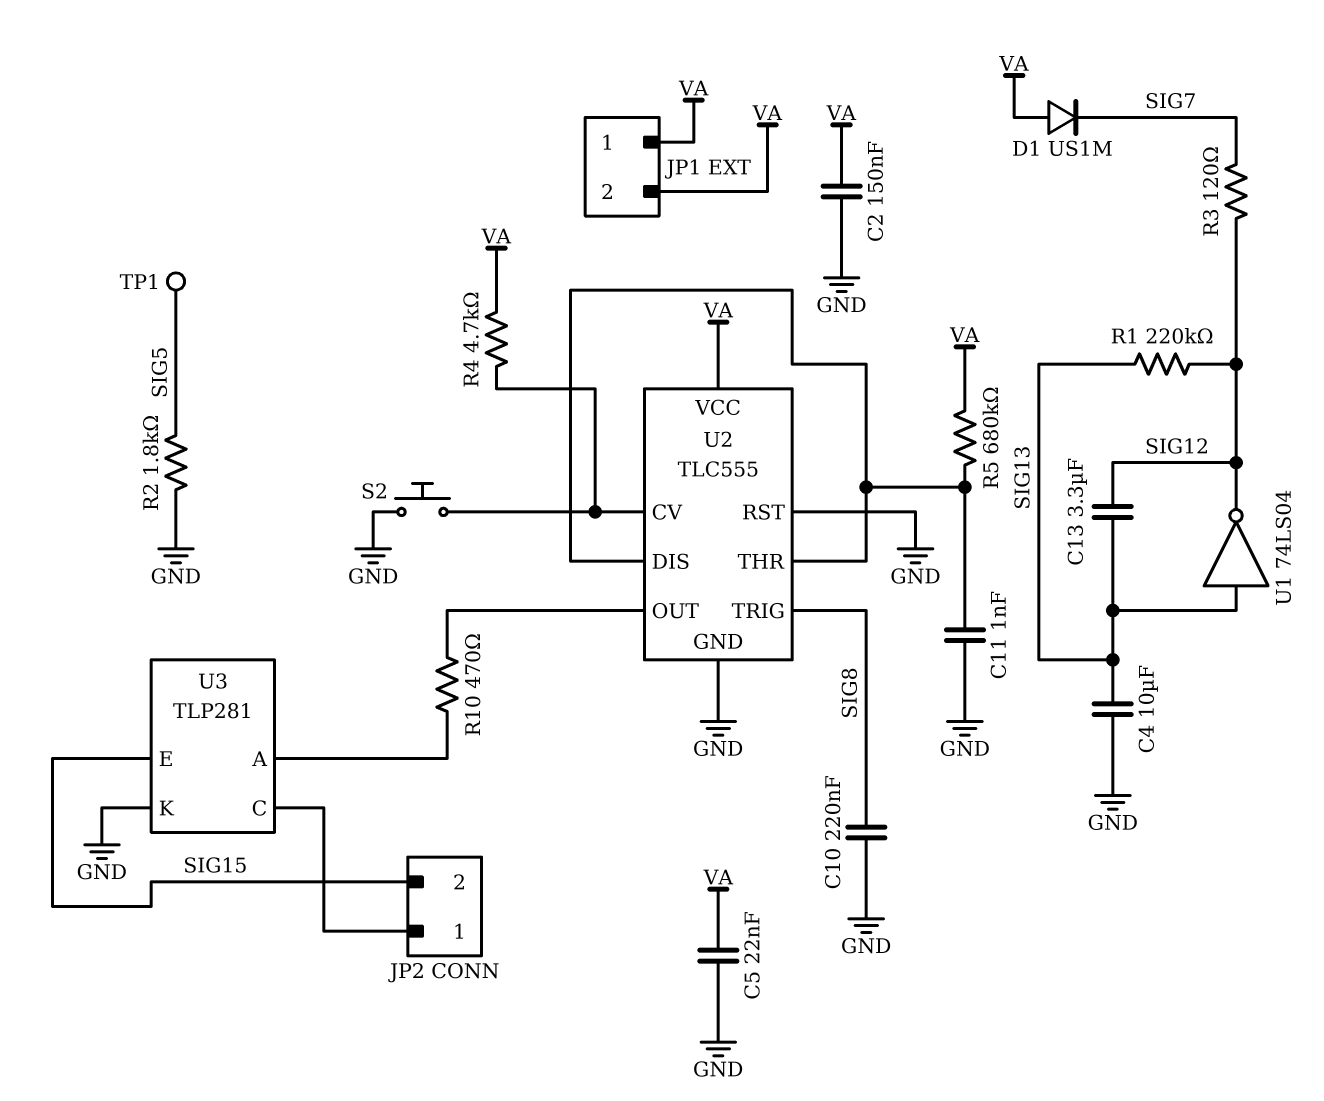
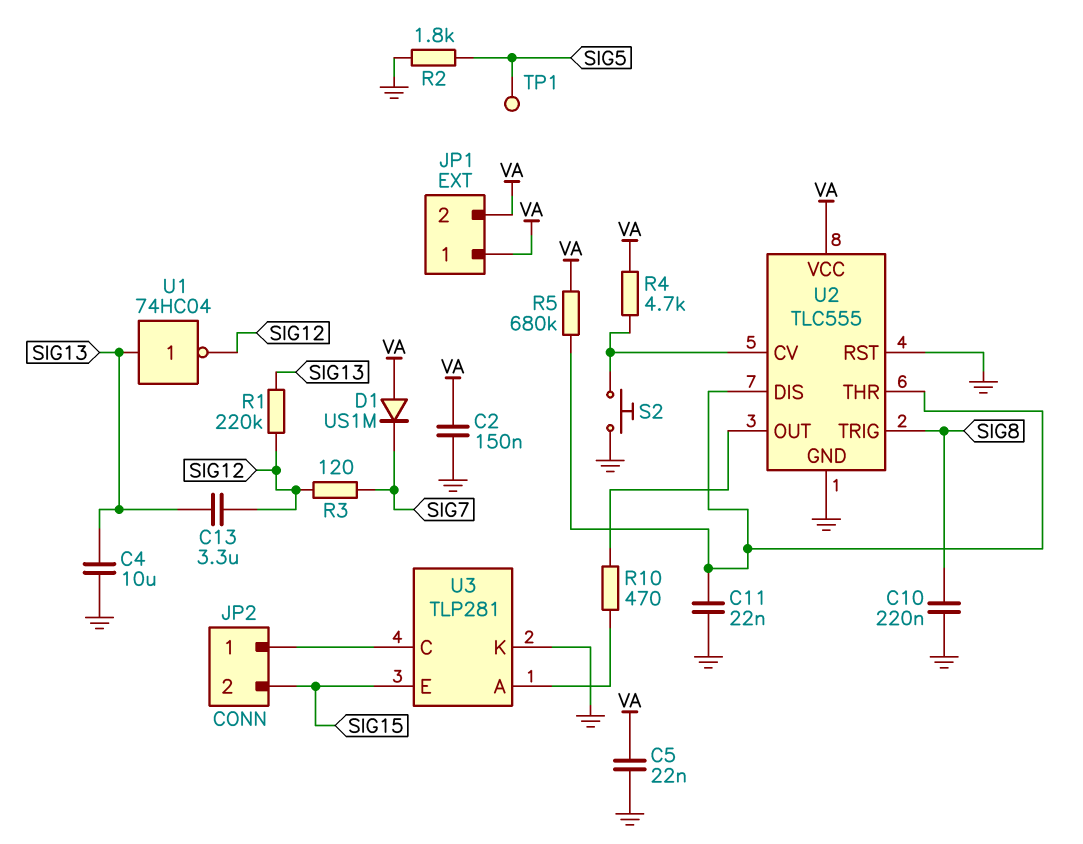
C11: 1nF (GND, U2/DIS) -> 22nF (GND, U2/DIS)
U1: NOT 74LS04 (in SIG13, out SIG12) -> NOT 74HC04 (in SIG13, out SIG12)

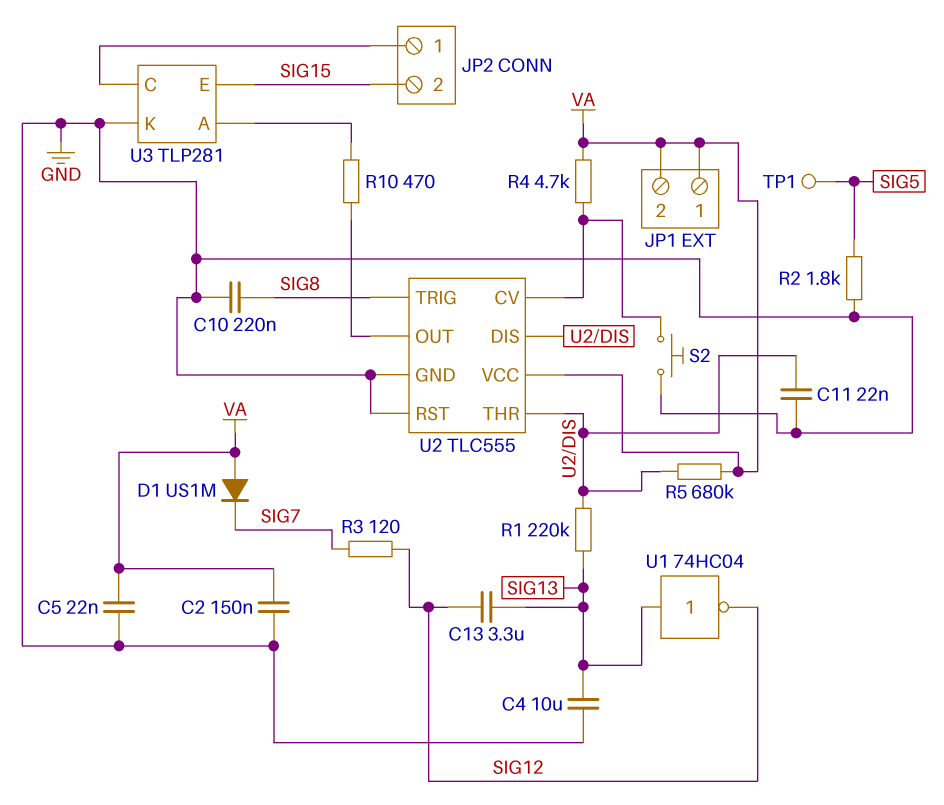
R1: 220k (SIG12, SIG13) -> 220k (SIG13, U2/DIS)

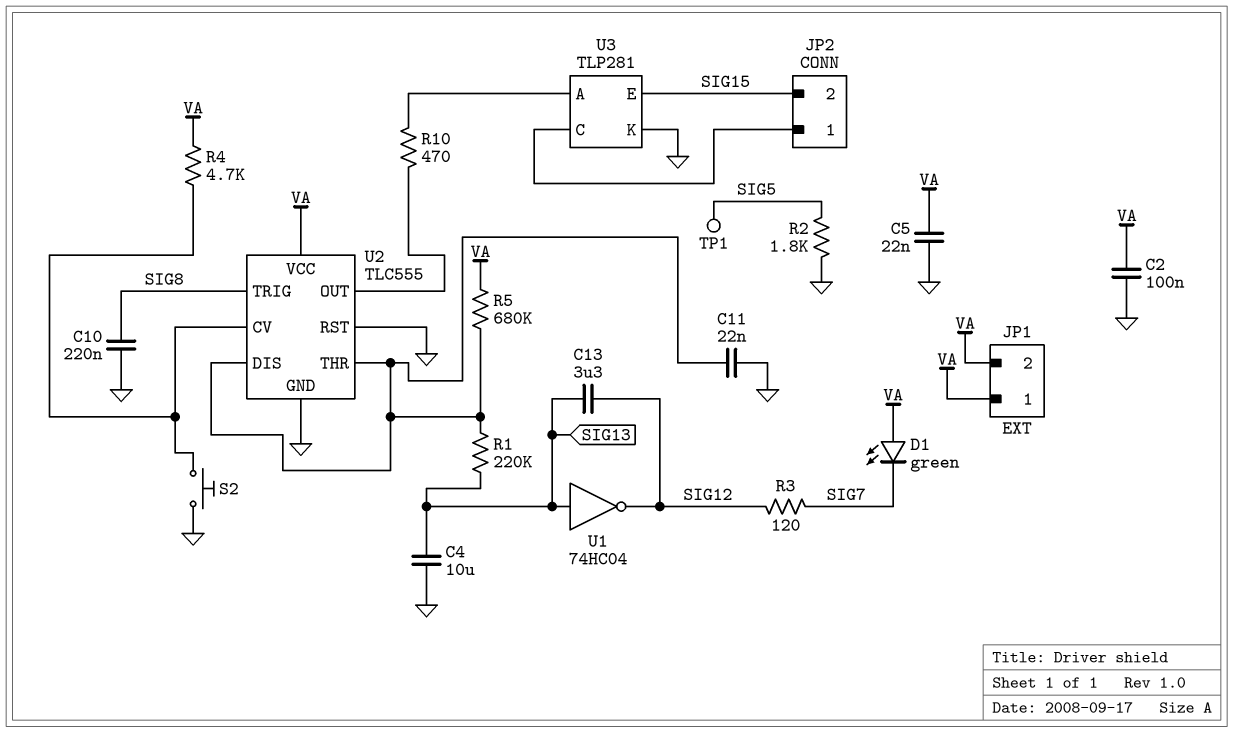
C2: 150nF (GND, VA) -> 100nF (GND, VA)
D1: diode US1M (A VA, K SIG7) -> LED green (A VA, K SIG7)

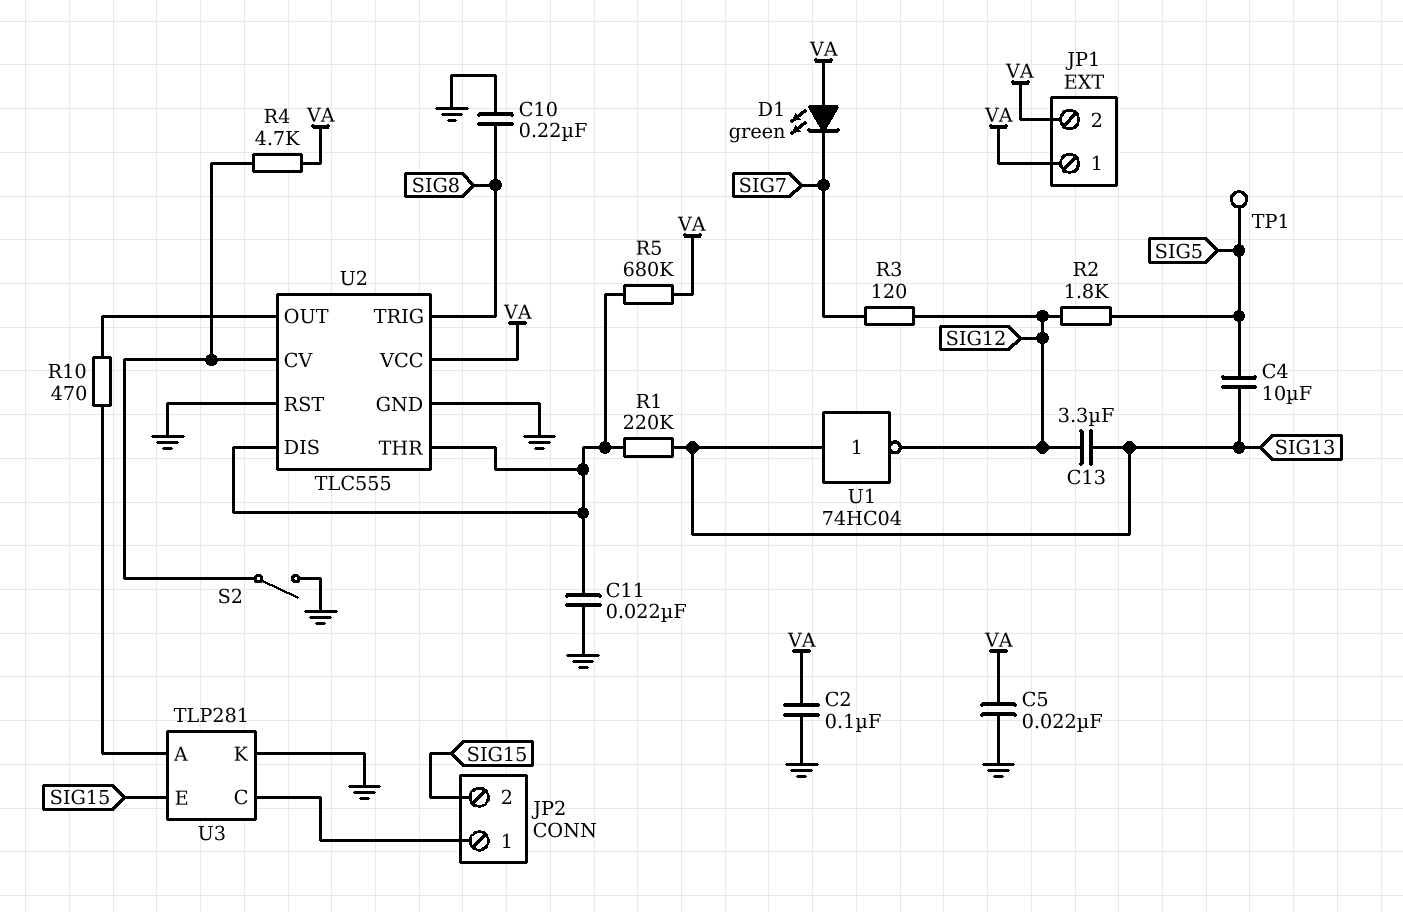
C4: 10uF (GND, SIG13) -> 10uF (SIG5, SIG13)
R2: 1.8k (GND, SIG5) -> 1.8k (SIG5, SIG12)
S2: button (GND, U2/CV) -> switch (GND, U2/CV)

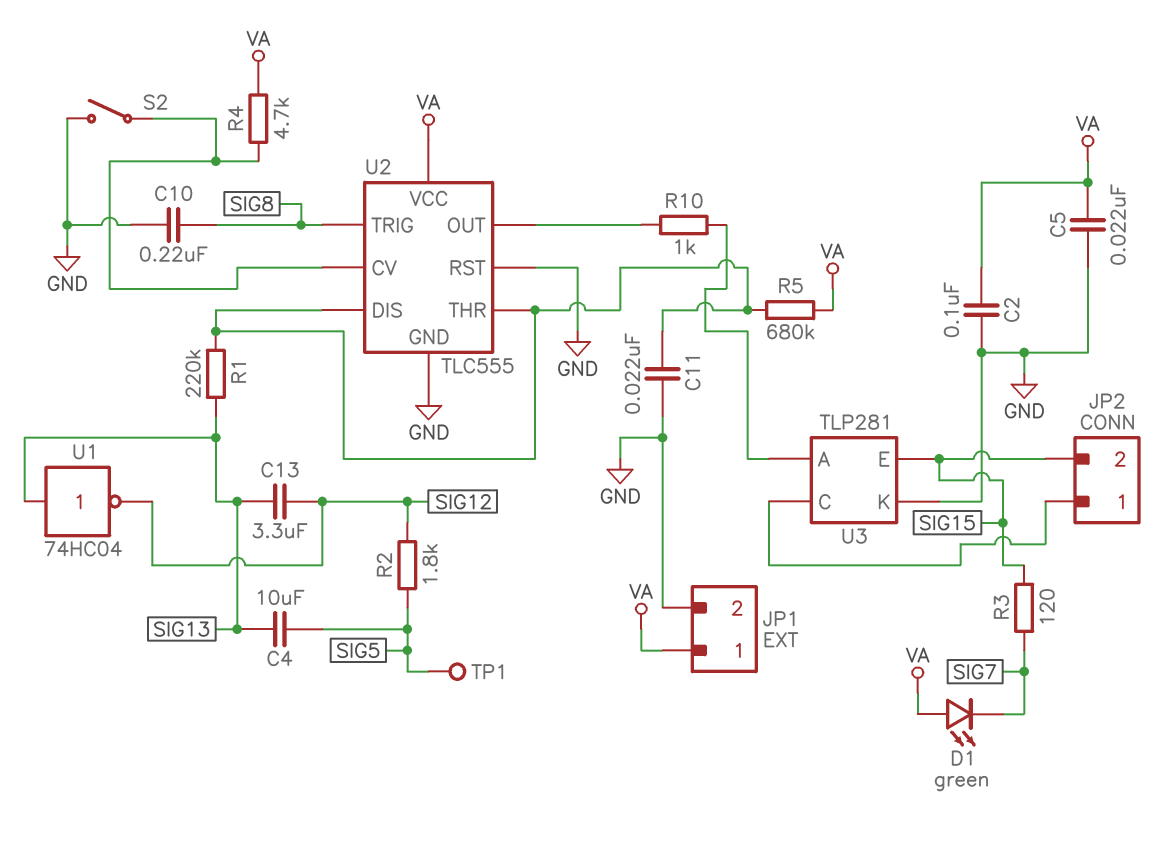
JP1 pin 2: VA -> GND
R3: 120 (SIG7, SIG12) -> 120 (SIG7, SIG15)
R10: 470 (U2/OUT, U3/A) -> 1k (U2/OUT, U3/A)

